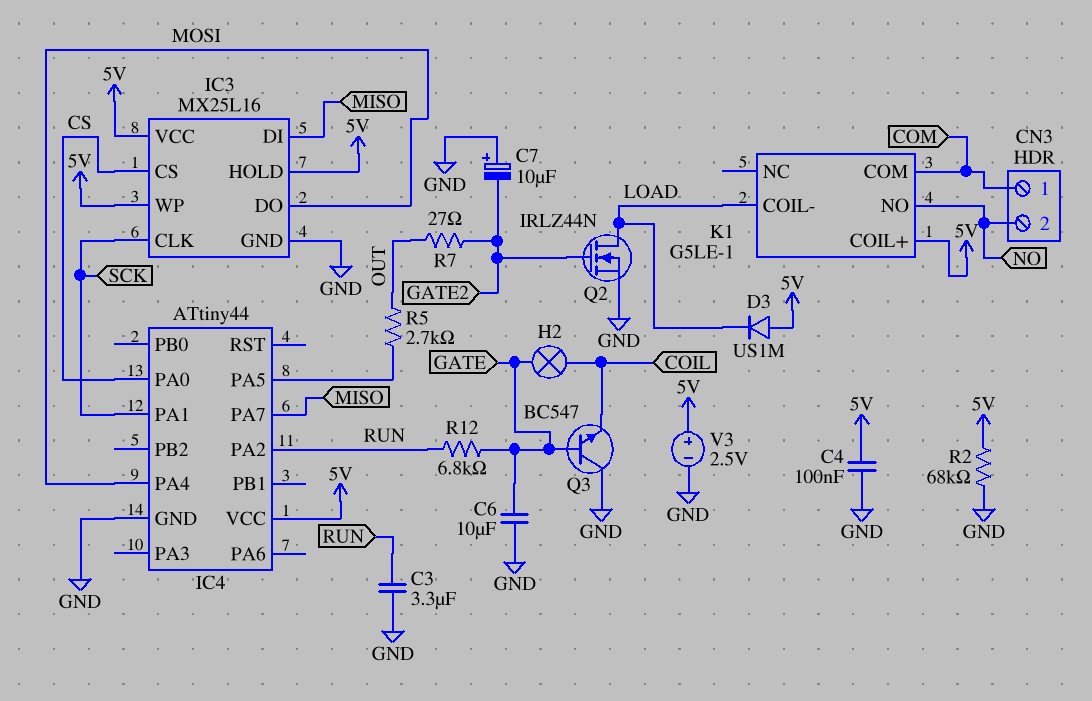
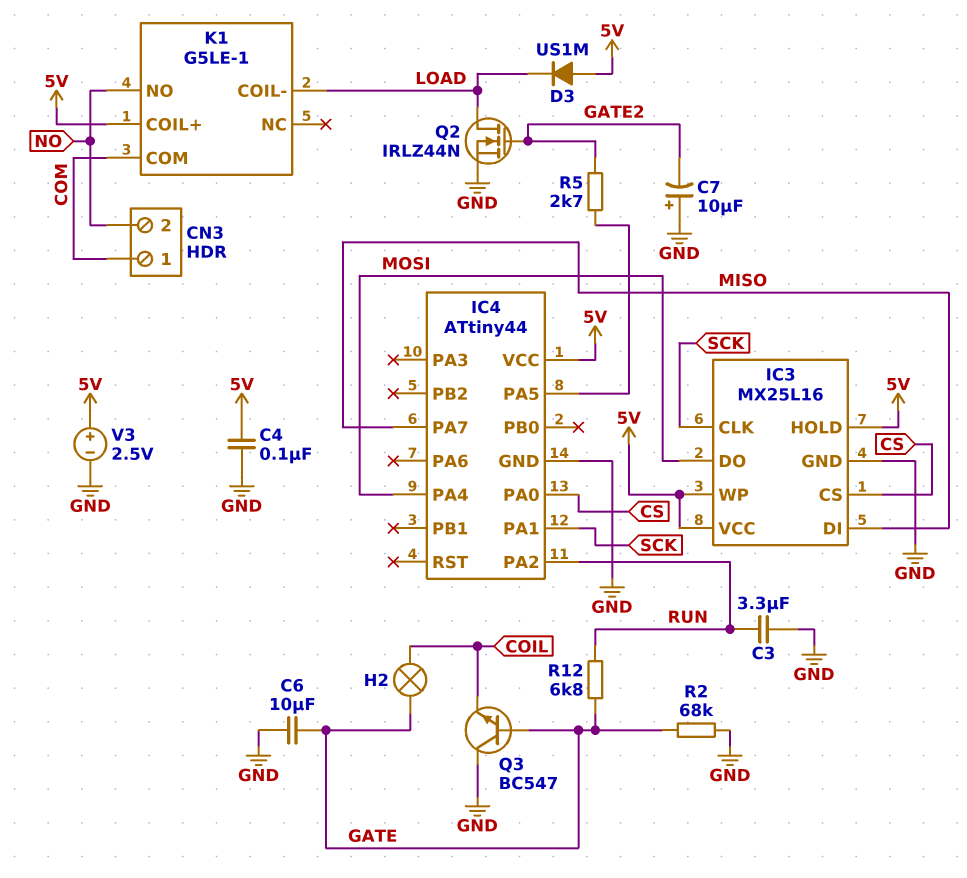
R2: 68k (5V, GND) -> 68k (GATE, GND)
R5: 2.7k (IC4/PA5, OUT) -> 2.7k (GATE2, IC4/PA5)
R7: 27 (GATE2, OUT) -> none

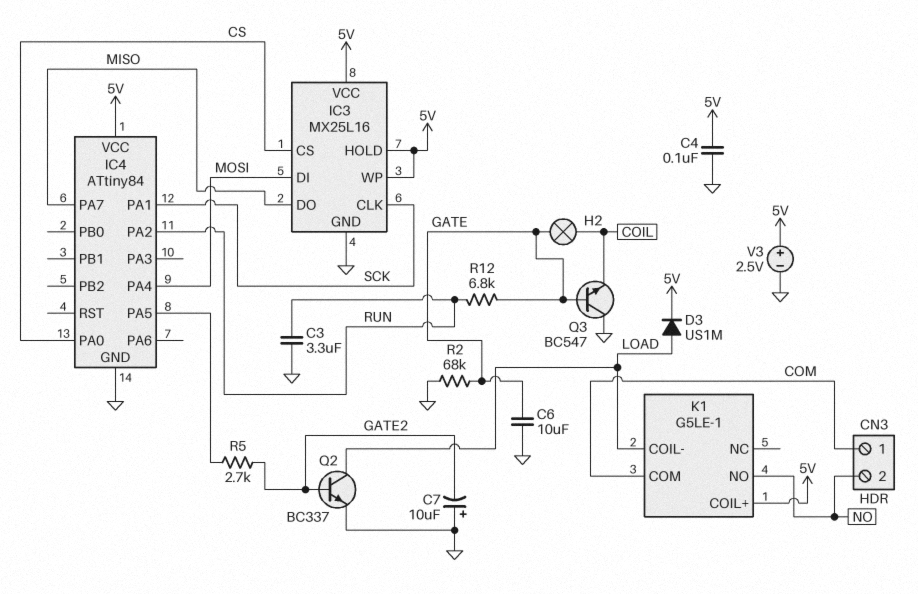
D3: diode US1M (A 5V, K LOAD) -> diode US1M (A LOAD, K 5V)
IC3 pin DI: MISO -> MOSI
IC3 pin DO: MOSI -> MISO
IC4: ATtiny44 -> ATtiny84
Q2: NMOS IRLZ44N (G GATE2, D LOAD, S GND) -> NPN BC337 (B GATE2, C LOAD, E GND)

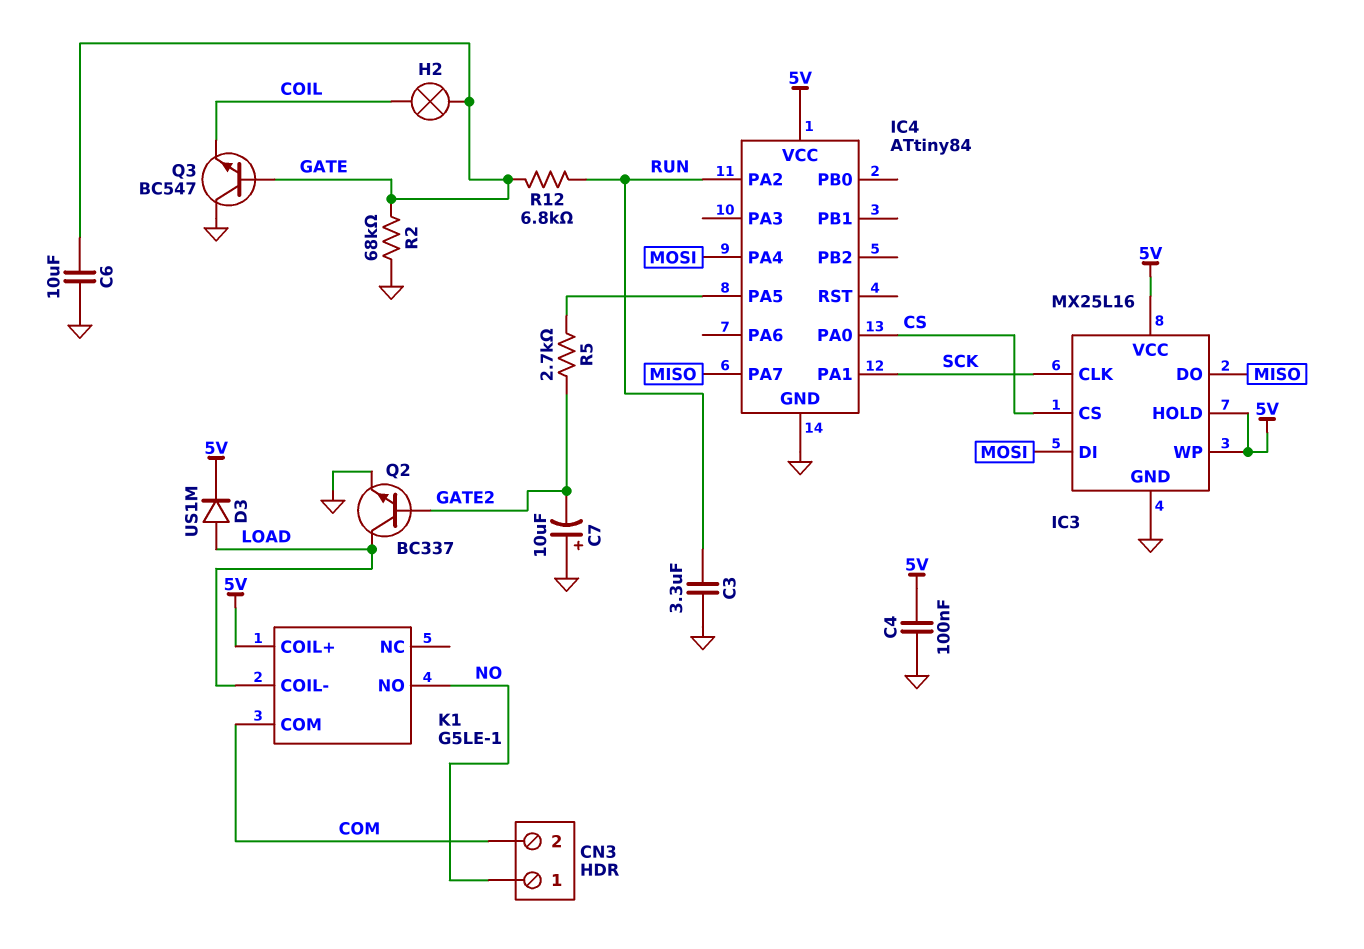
CN3 pin 1: COM -> NO
CN3 pin 2: NO -> COM
V3: 2.5V (plus 5V, minus GND) -> none

